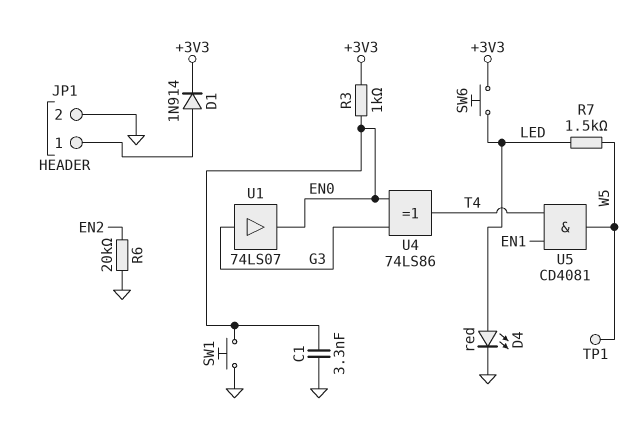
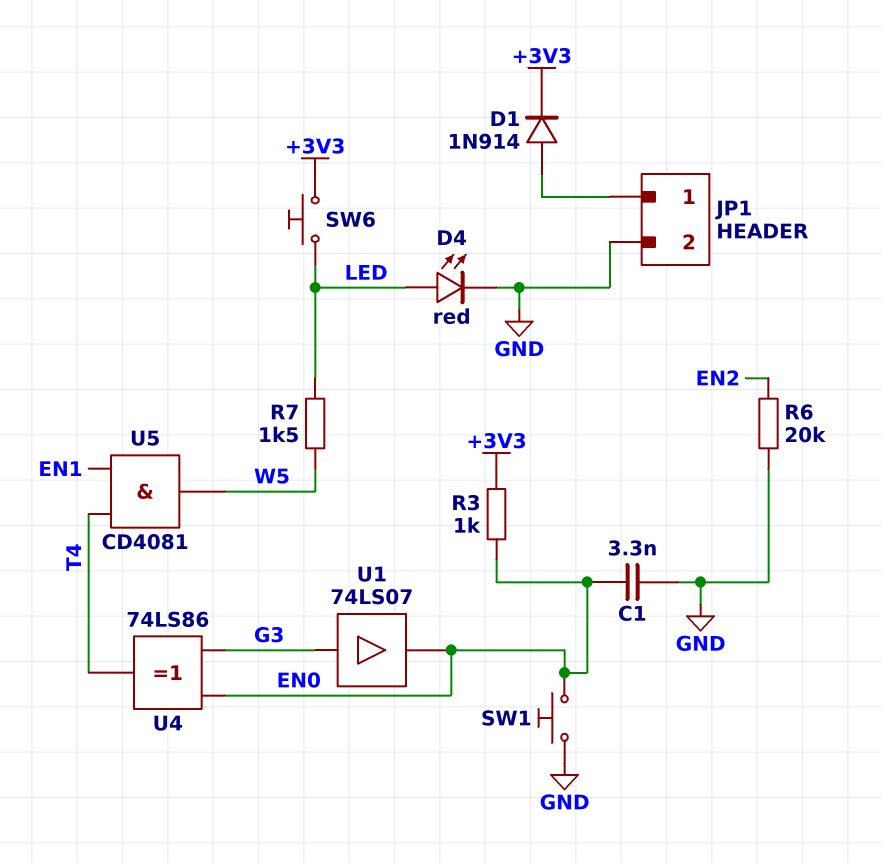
TP1: test point (W5) -> none

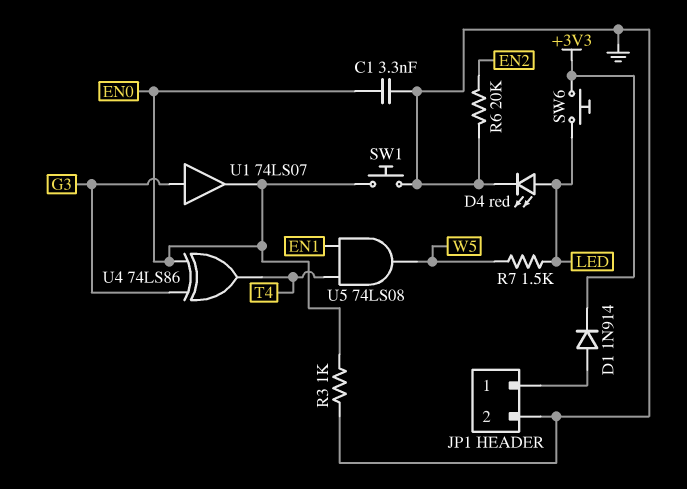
R3: 1k (+3V3, EN0) -> 1k (EN0, GND)
U5: AND CD4081 (in EN1, in T4, out W5) -> AND 74LS08 (in EN1, in T4, out W5)

